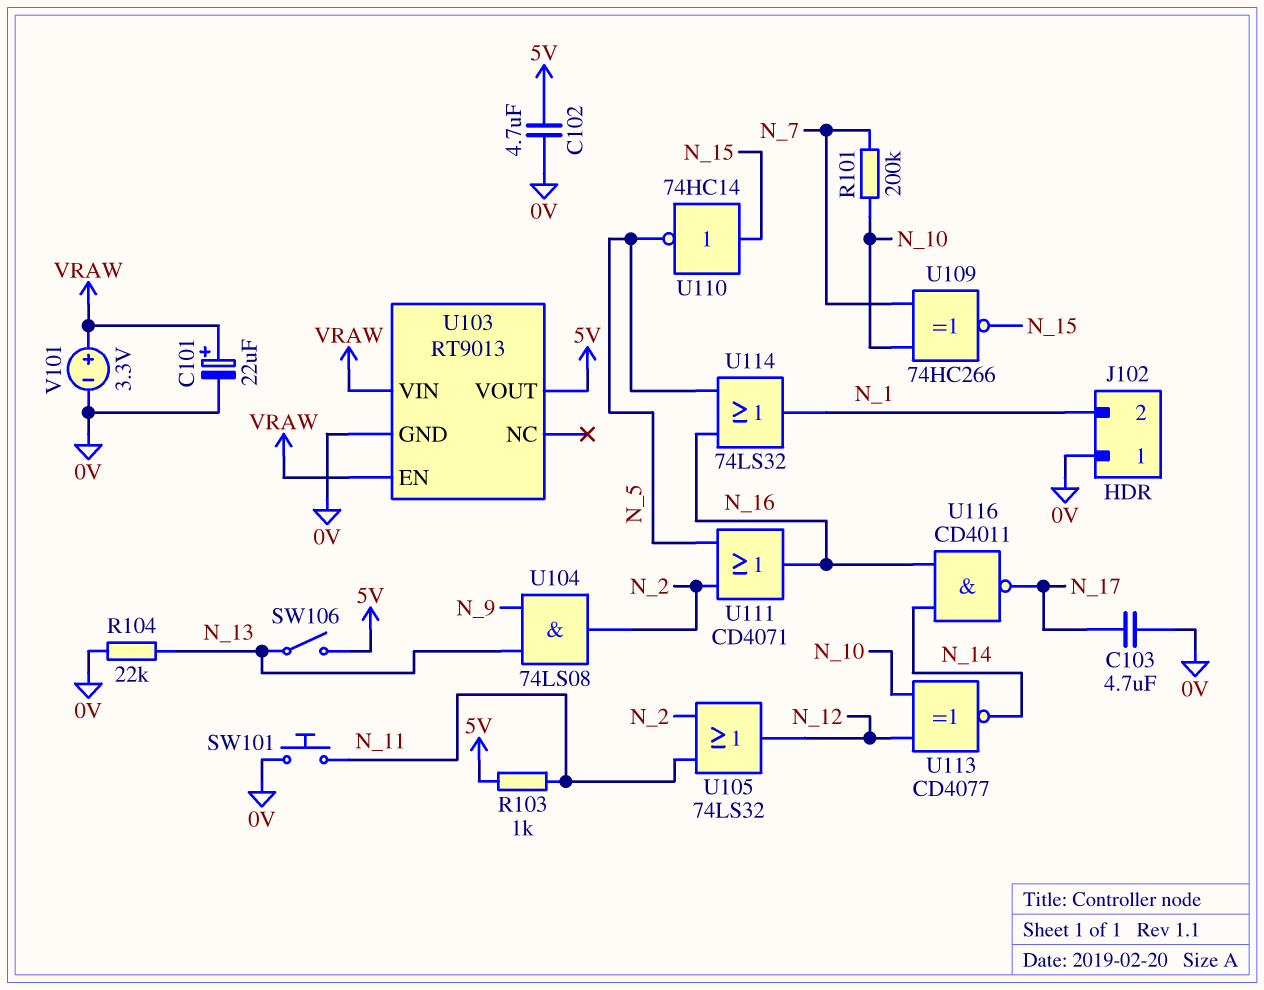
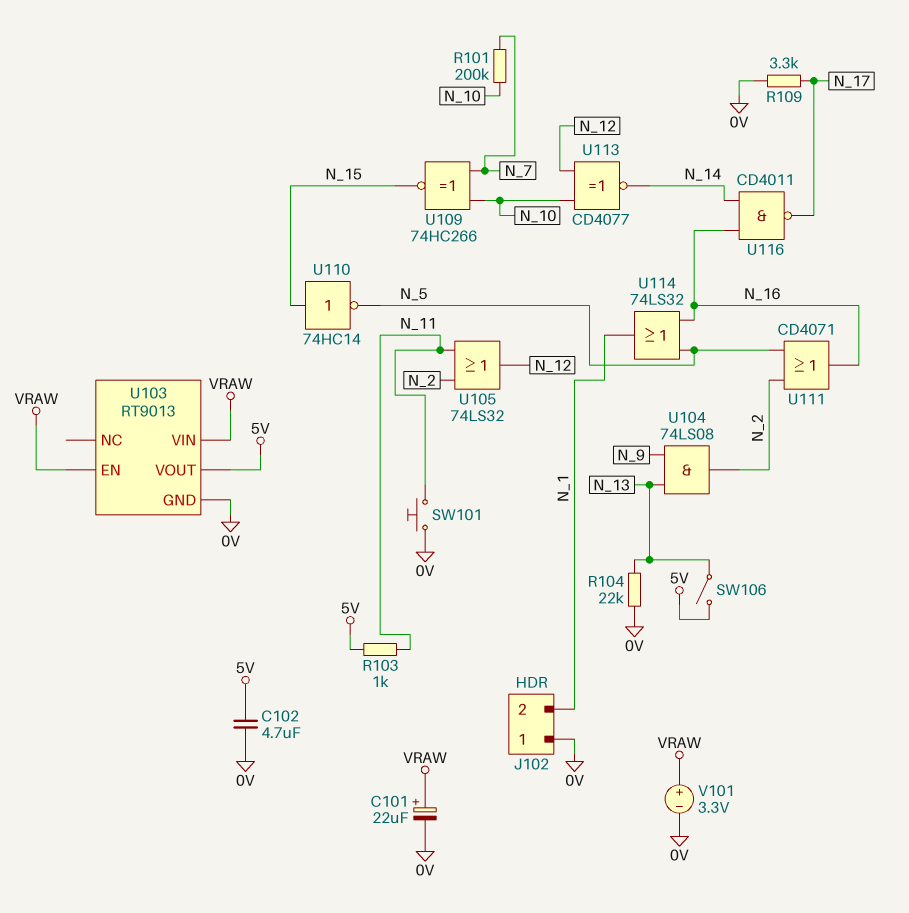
C103: 4.7uF (0V, N_17) -> none
R109: none -> 3.3k (0V, N_17)

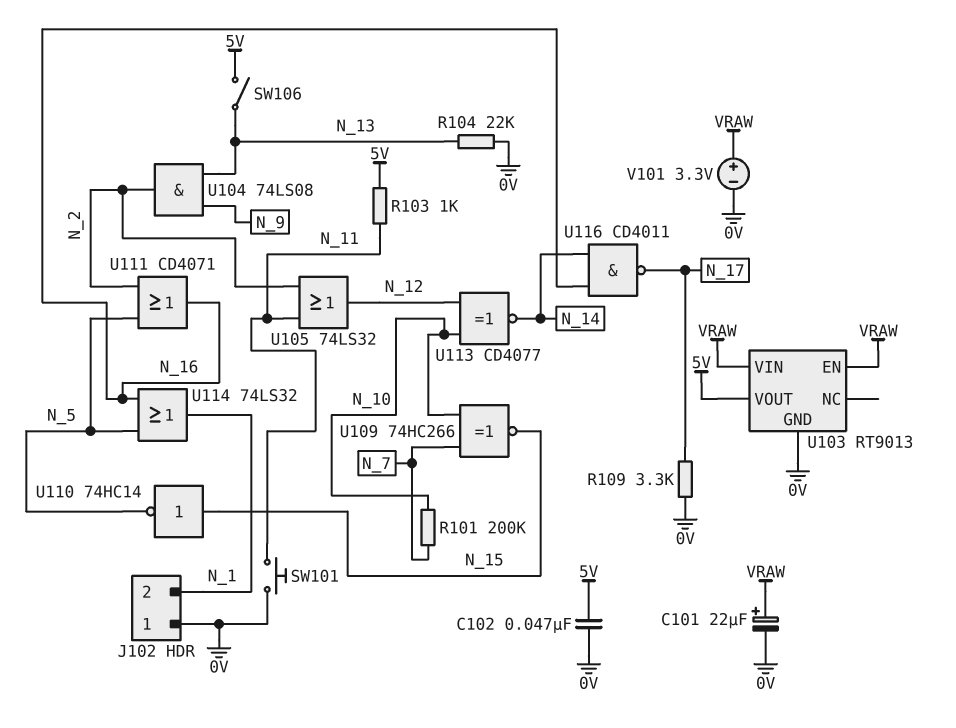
C102: 4.7uF (0V, 5V) -> 47nF (0V, 5V)

